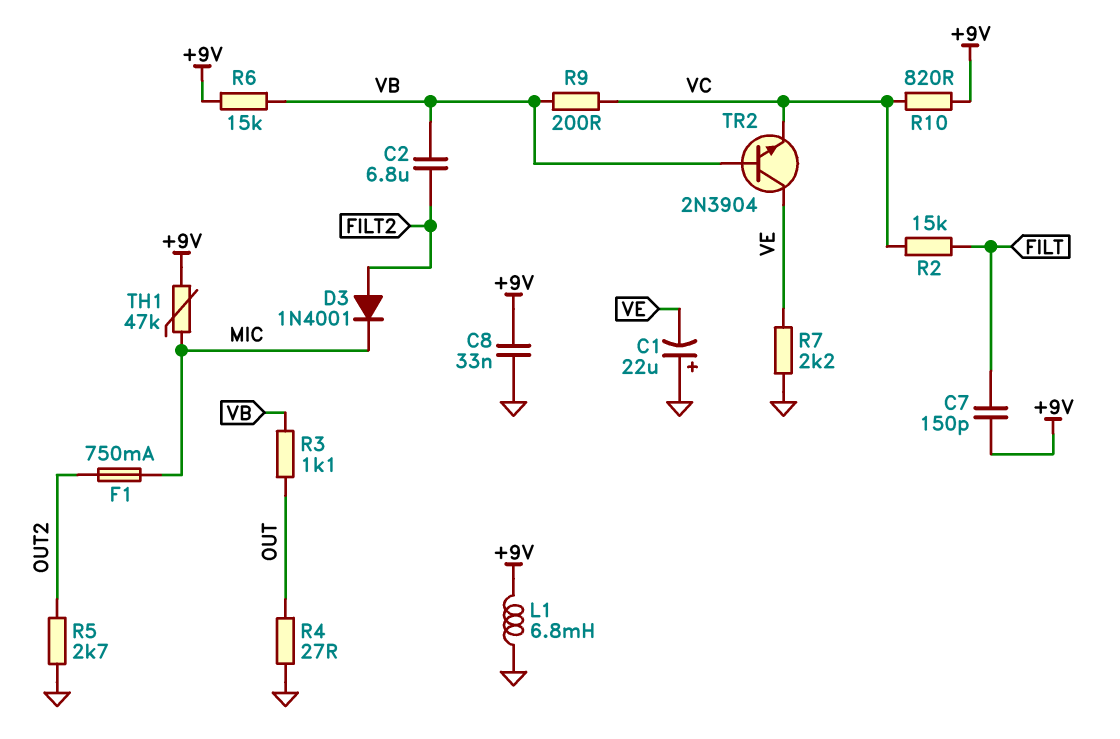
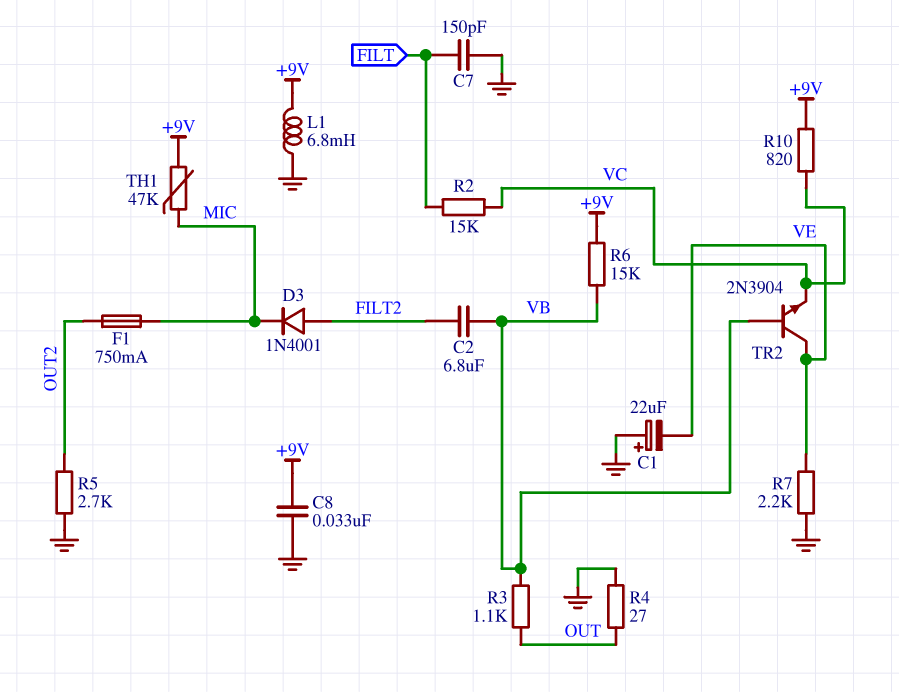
C7: 150pF (+9V, FILT) -> 150pF (FILT, GND)
R9: 200 (VB, VC) -> none

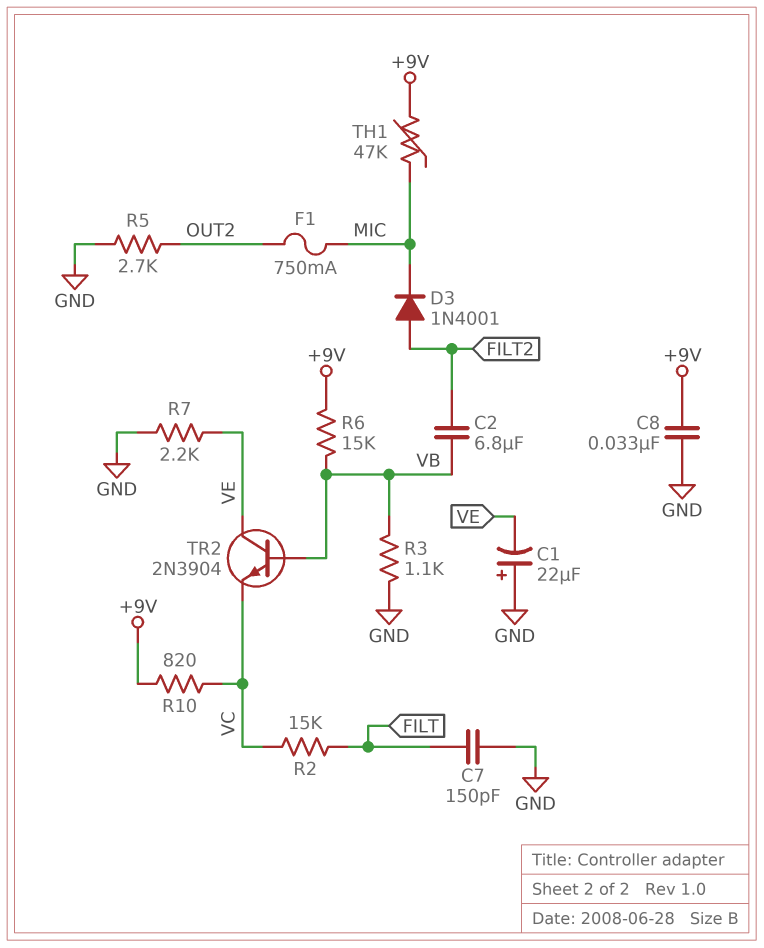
L1: 6.8mH (+9V, GND) -> none
R3: 1.1k (OUT, VB) -> 1.1k (GND, VB)
R4: 27 (GND, OUT) -> none

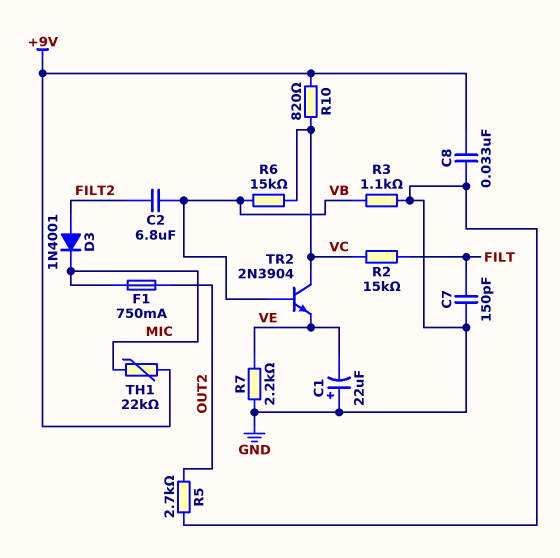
R6: 15k (+9V, VB) -> 15k (VB, VC)
TH1: 47k (+9V, MIC) -> 22k (+9V, MIC)
TR2: NPN 2N3904 (B VB, C VE, E VC) -> NPN 2N3904 (B VB, C VC, E VE)

